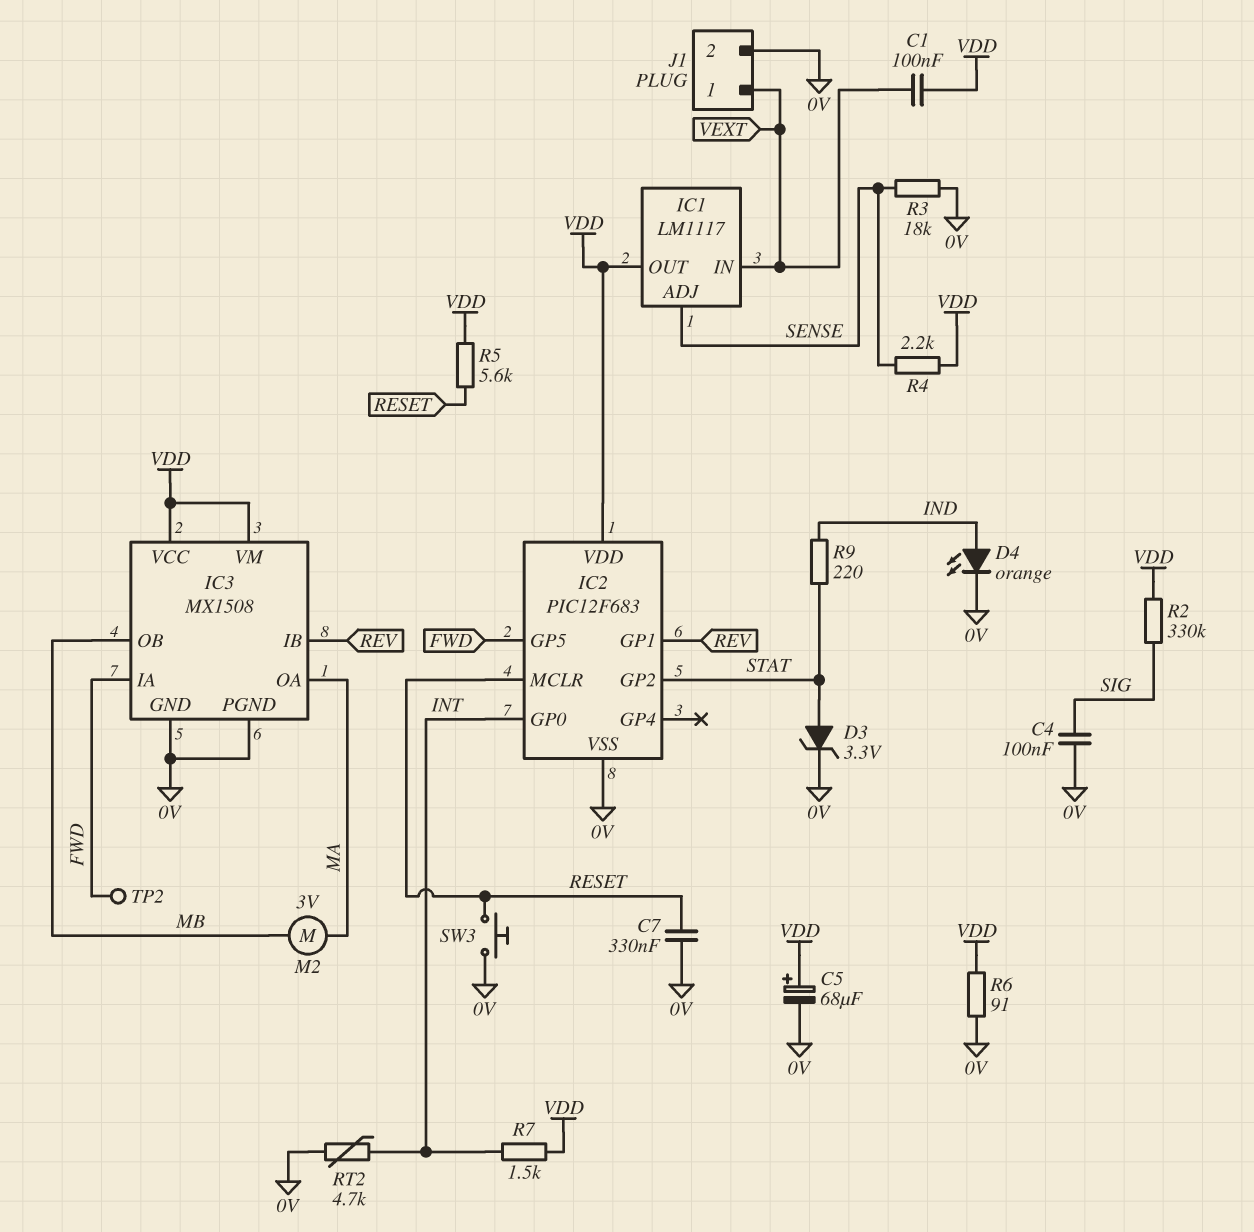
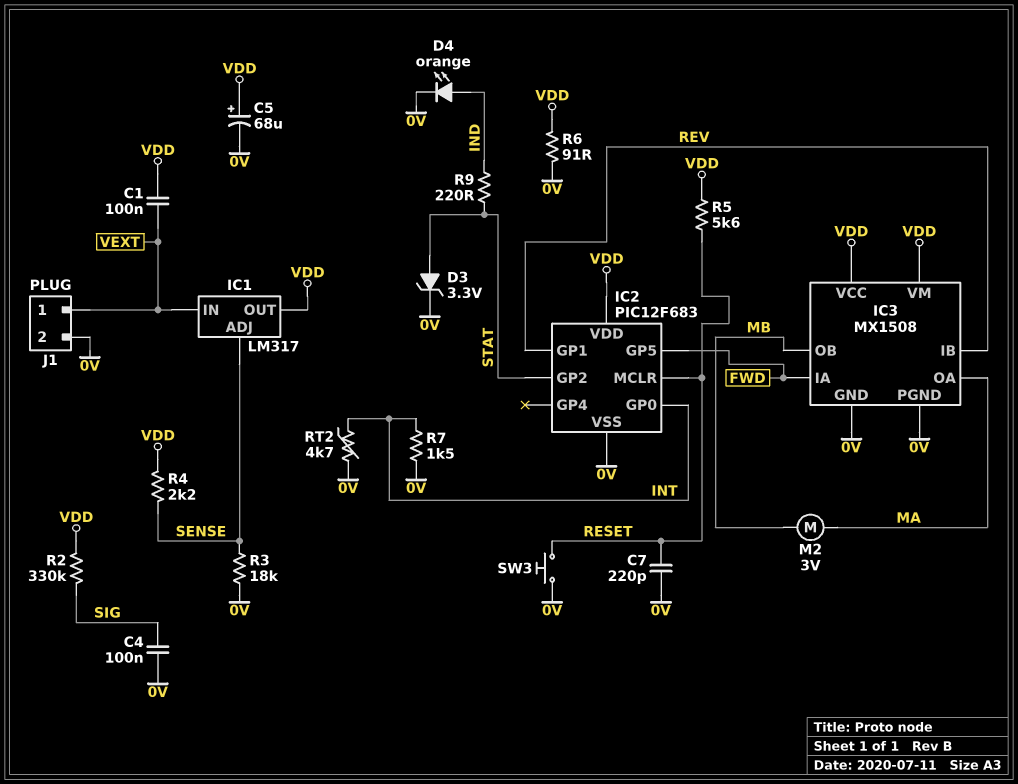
C7: 330nF (0V, RESET) -> 220pF (0V, RESET)
IC1: LM1117 -> LM317
R7: 1.5k (INT, VDD) -> 1.5k (0V, INT)
TP2: test point (FWD) -> none

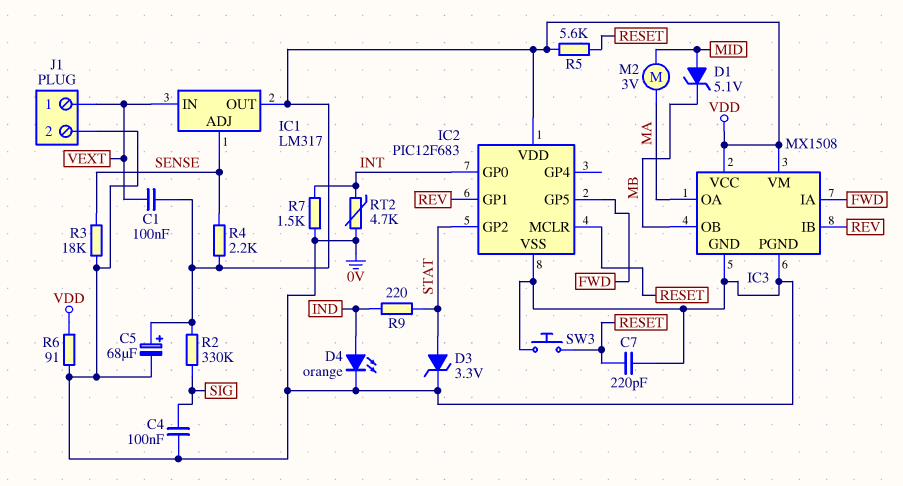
D1: none -> zener 5.1V (A MID, K MB)
M2: motor 3V (MA, MB) -> motor 3V (MA, MID)

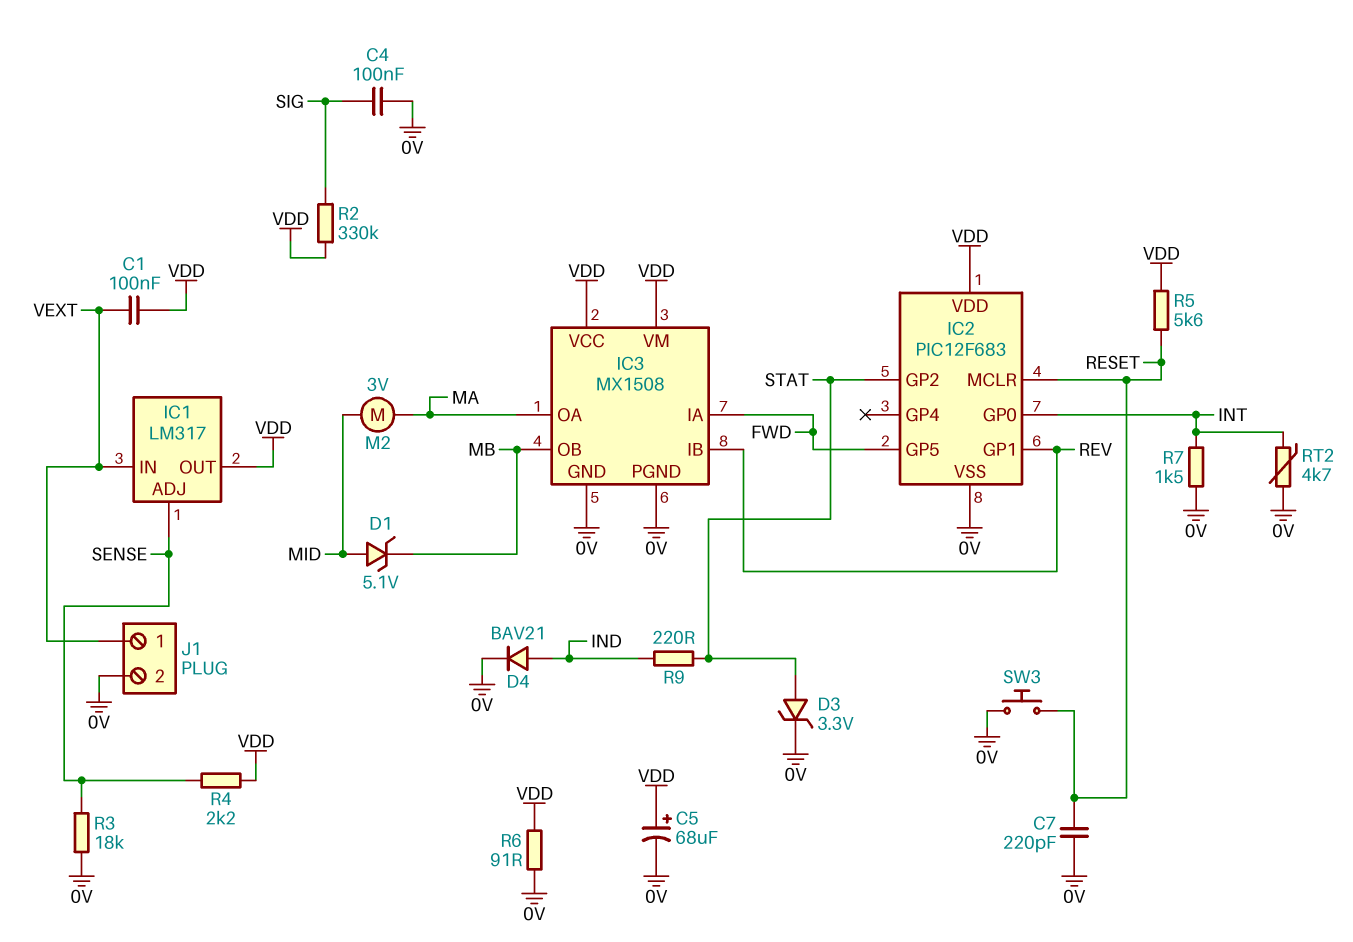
D4: LED orange (A IND, K 0V) -> diode BAV21 (A IND, K 0V)

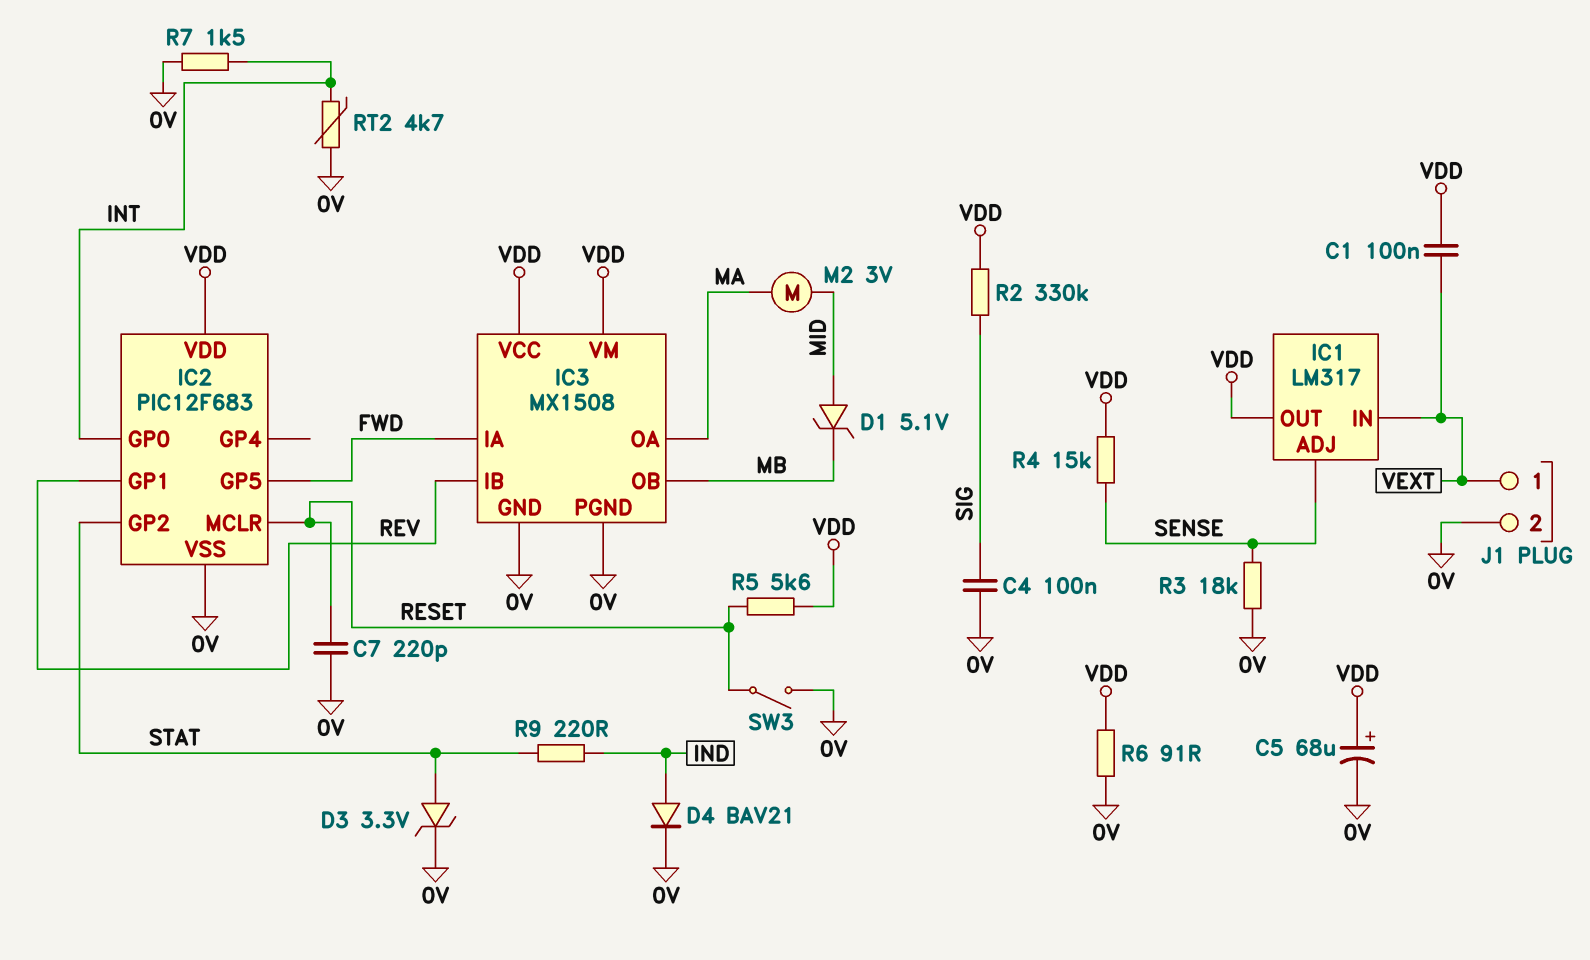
R4: 2.2k (SENSE, VDD) -> 15k (SENSE, VDD)
SW3: button (0V, RESET) -> switch (0V, RESET)

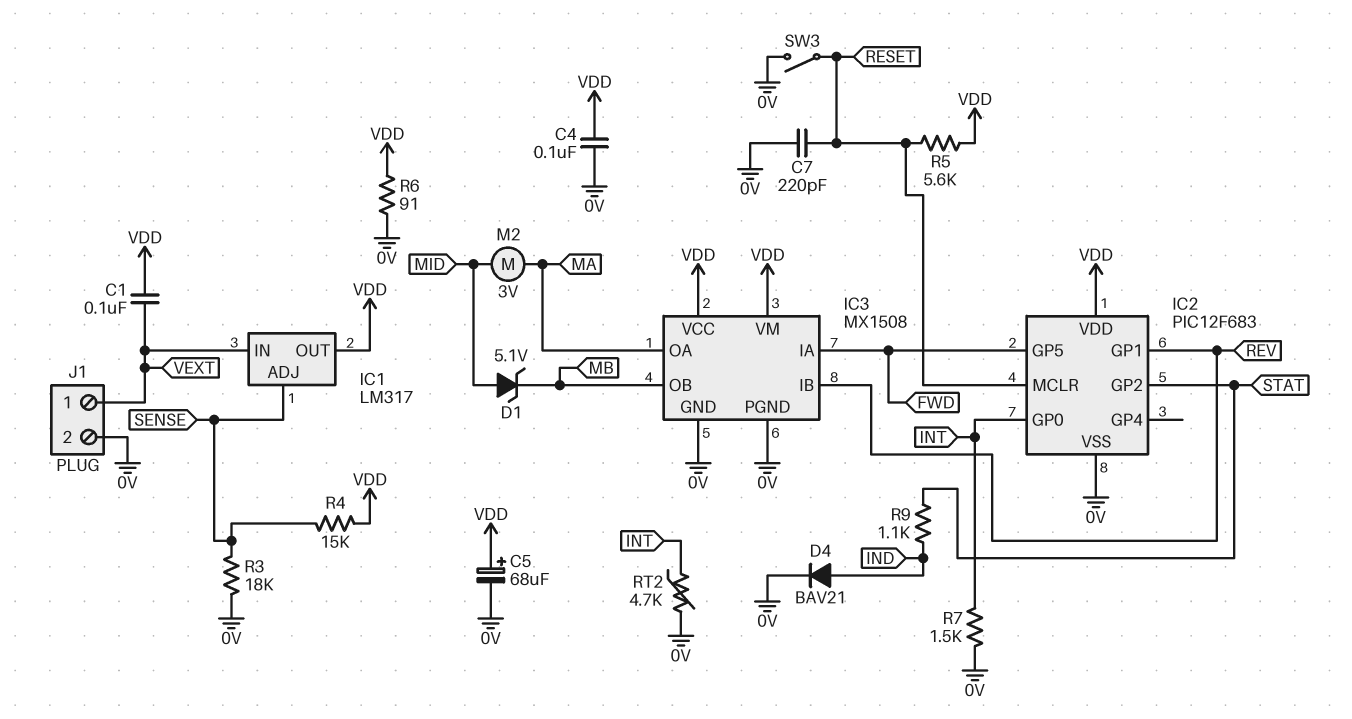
C4: 100nF (0V, SIG) -> 100nF (0V, VDD)
D3: zener 3.3V (A STAT, K 0V) -> none
R2: 330k (SIG, VDD) -> none
R9: 220 (IND, STAT) -> 1.1k (IND, STAT)

